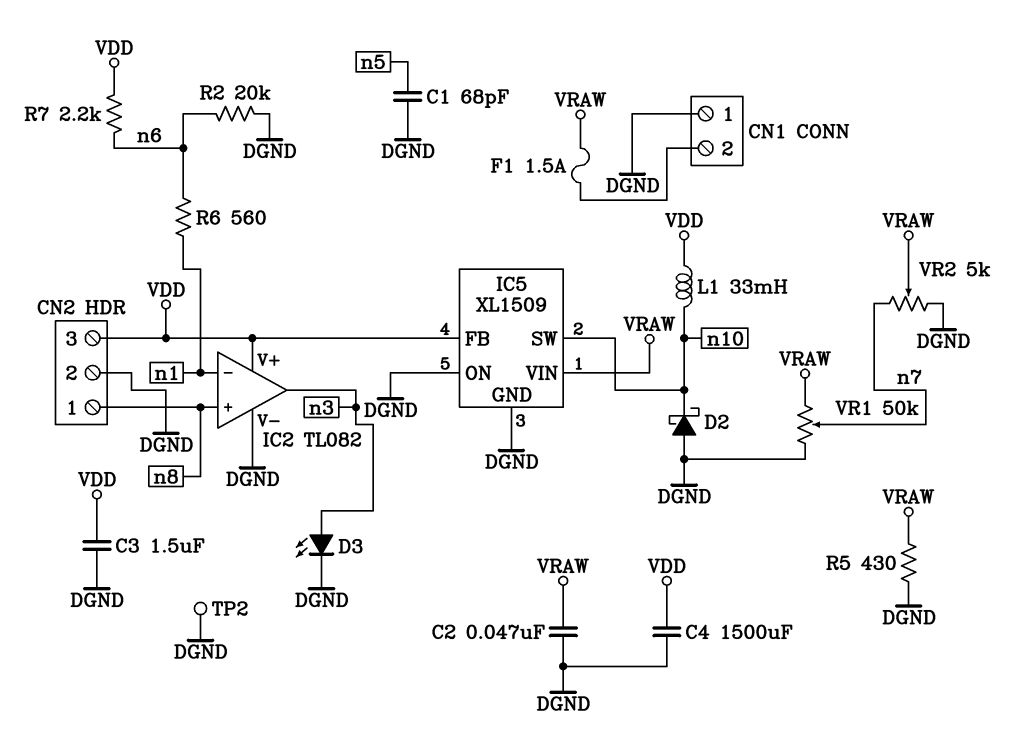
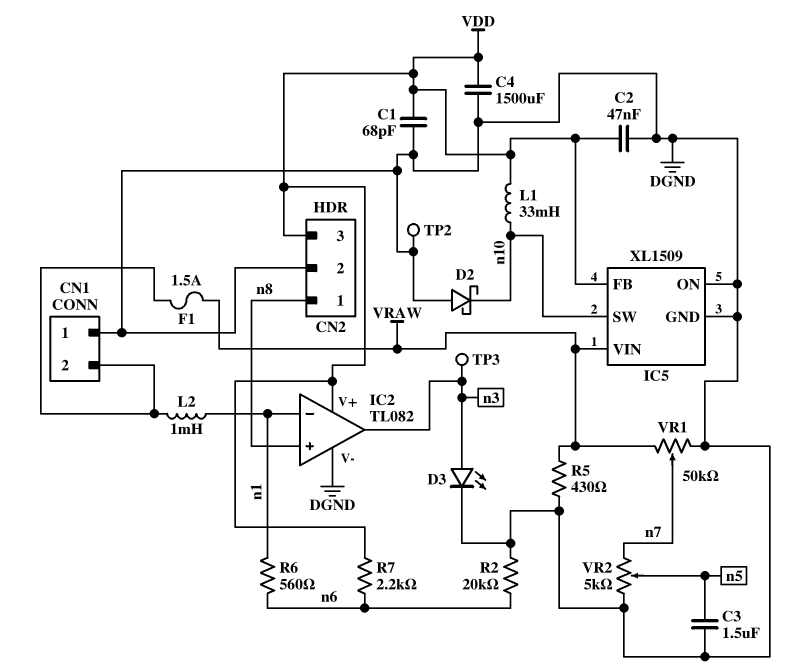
C1: 68pF (DGND, n5) -> 68pF (DGND, VDD)
C2: 47nF (DGND, VRAW) -> 47nF (DGND, VDD)
C3: 1.5uF (DGND, VDD) -> 1.5uF (DGND, n5)
L2: none -> 1mH (CN1/2, n1)
TP3: none -> test point (n3)
VR2: 5k (DGND, n7, wiper VRAW) -> 5k (DGND, n7, wiper n5)

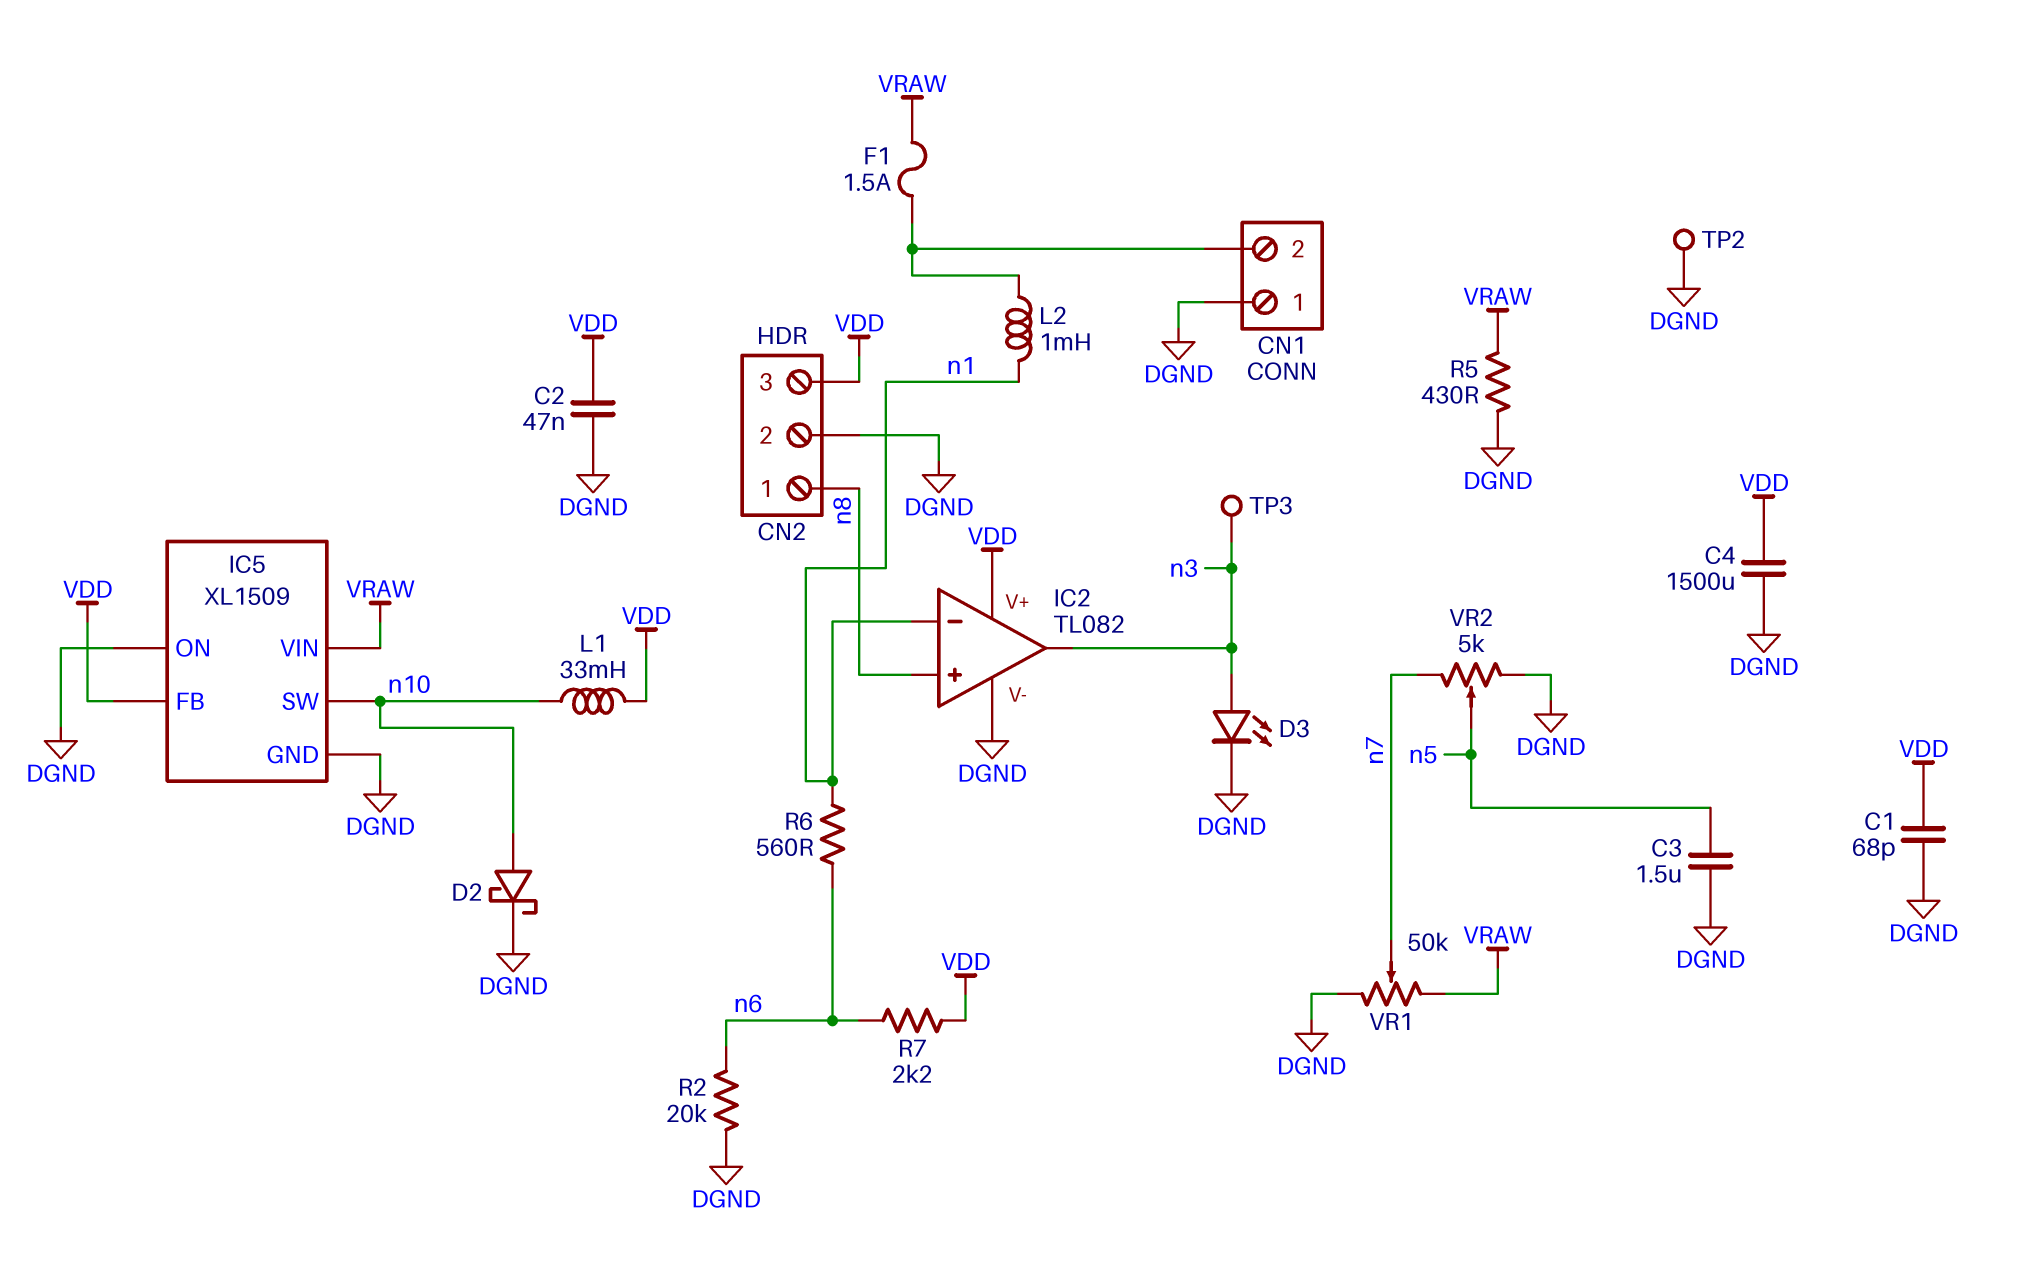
D2: schottky (A DGND, K n10) -> schottky (A n10, K DGND)

